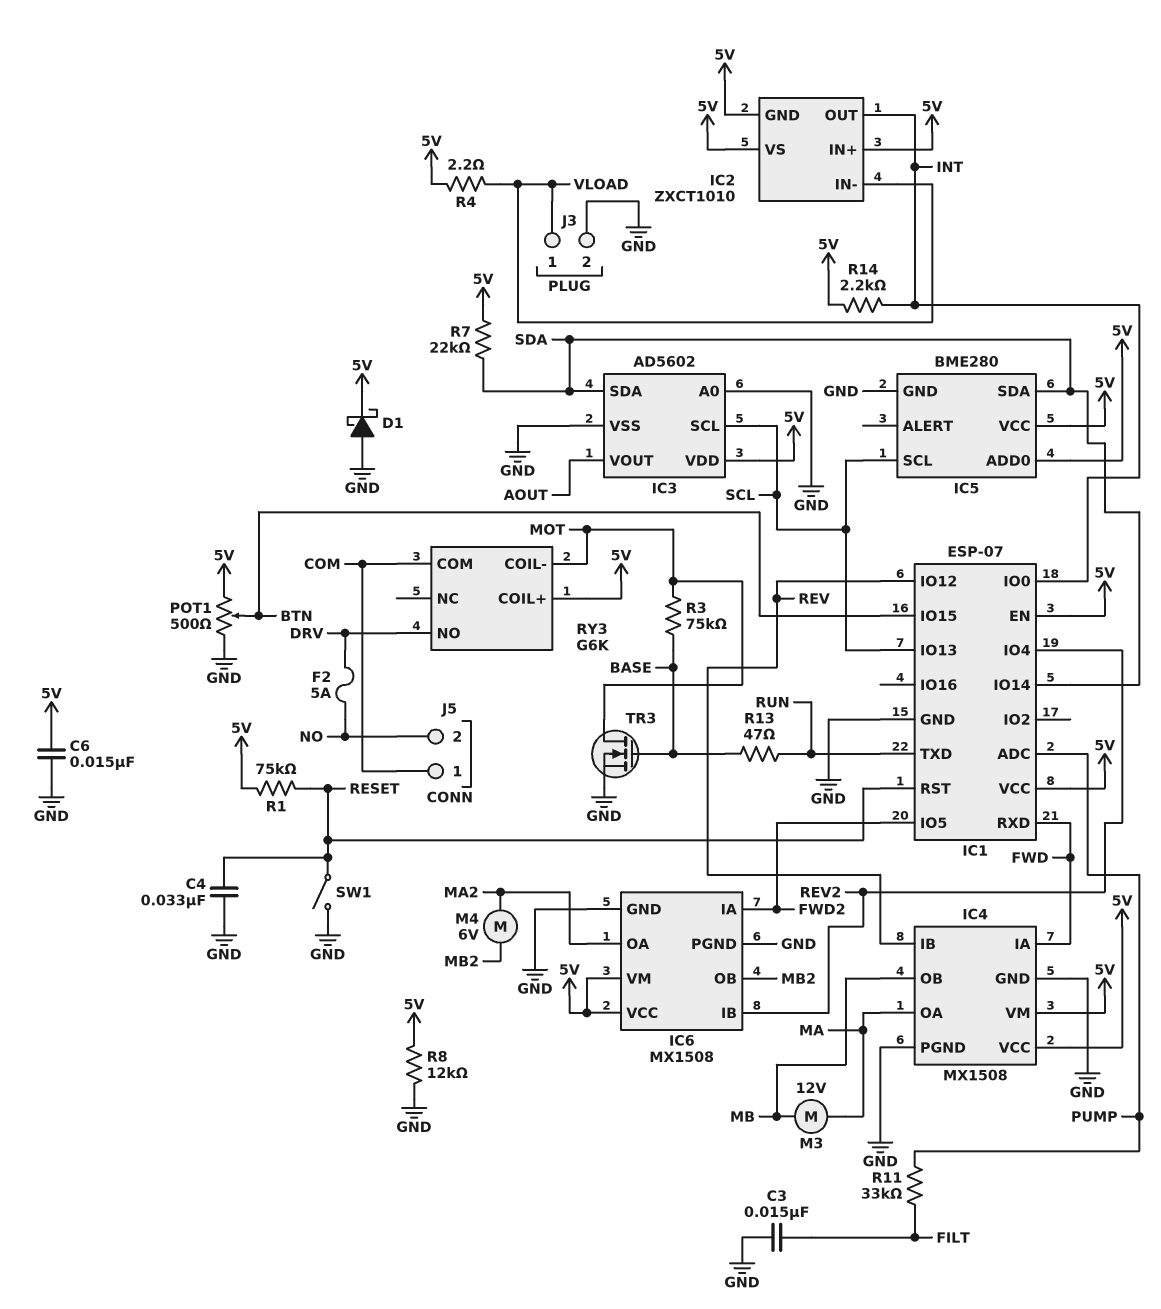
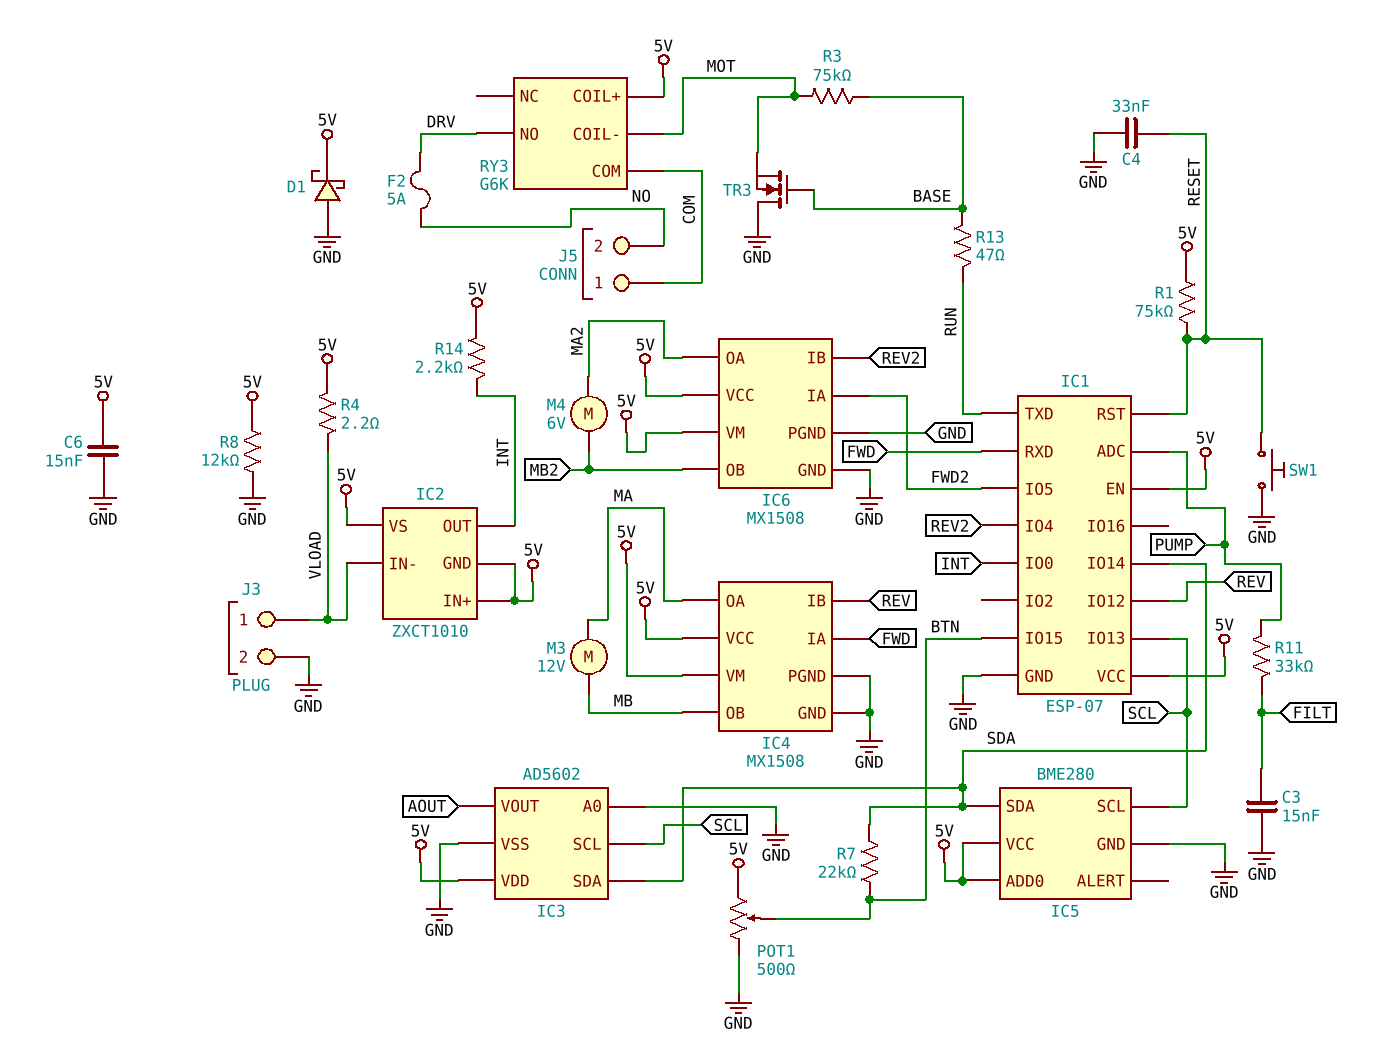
R7: 22k (5V, SDA) -> 22k (BTN, SDA)
SW1: switch (GND, RESET) -> button (GND, RESET)
TR3: NMOS (G BASE, D MOT, S GND) -> NMOS (G BASE, D GND, S MOT)

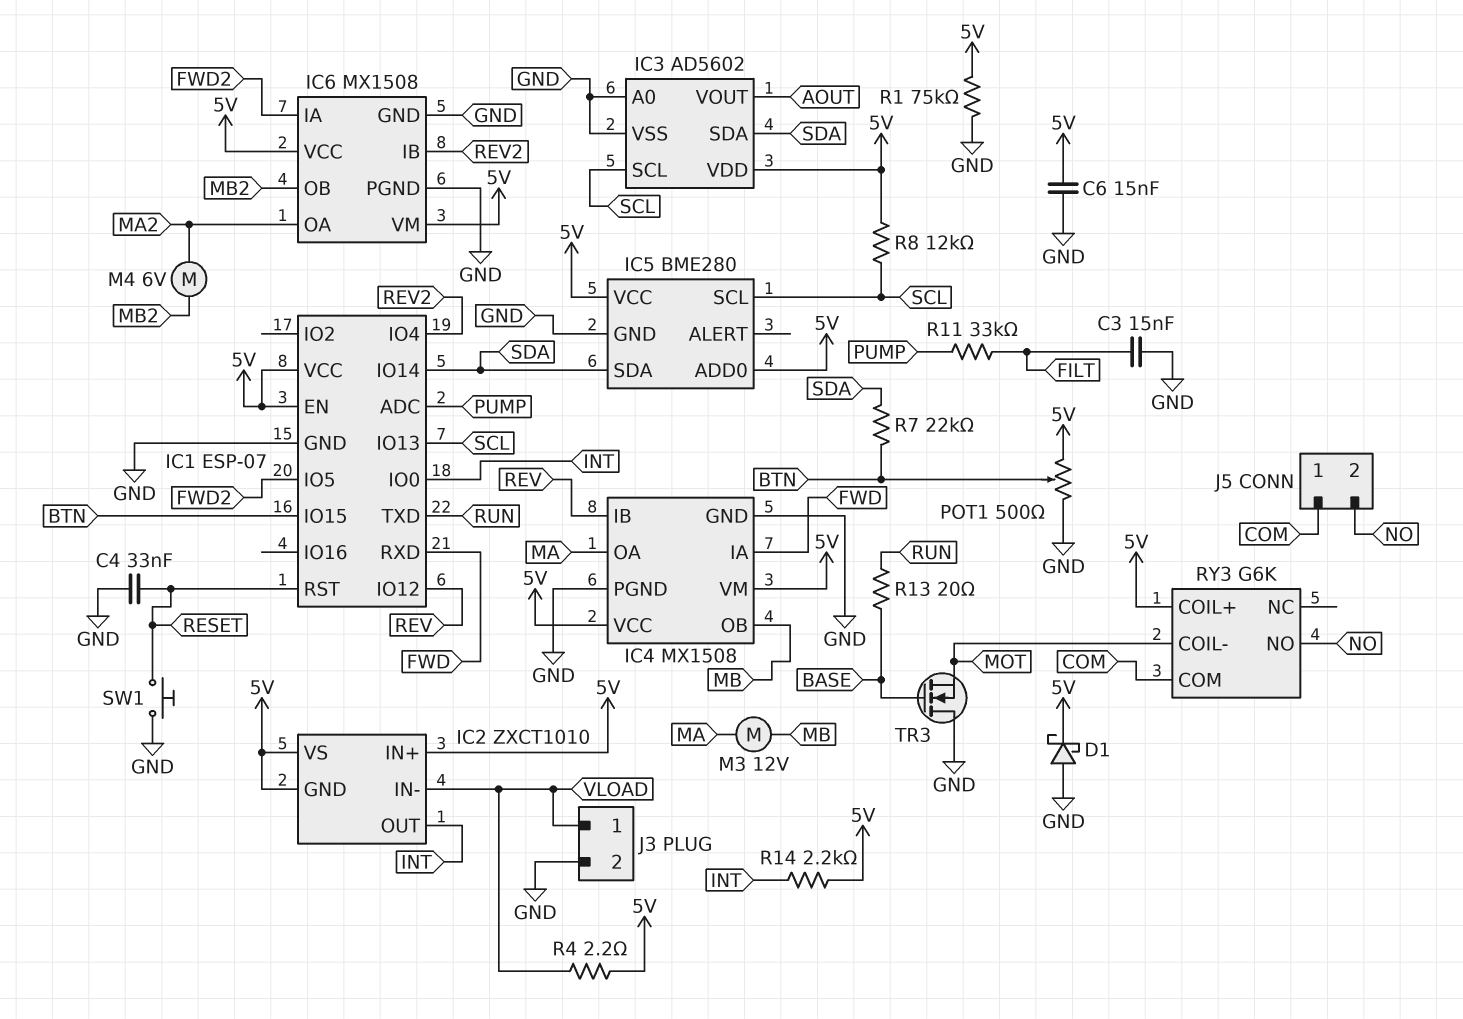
F2: 5A (DRV, NO) -> none
R1: 75k (5V, RESET) -> 75k (5V, GND)
R3: 75k (BASE, MOT) -> none
R8: 12k (5V, GND) -> 12k (5V, SCL)
R13: 47 (BASE, RUN) -> 20 (BASE, RUN)
RY3 pin NO: DRV -> NO

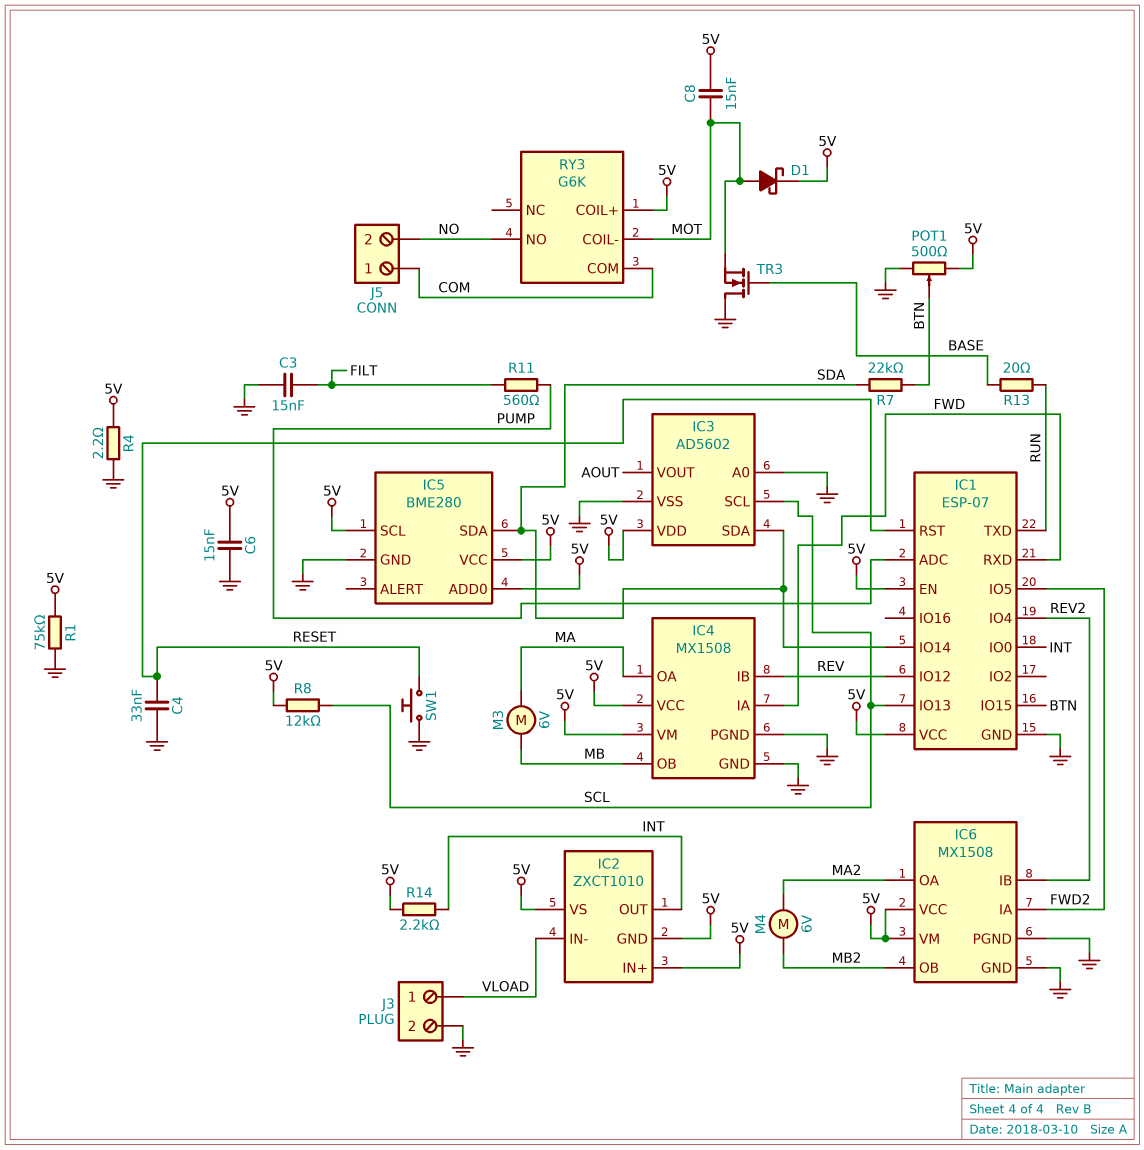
C8: none -> 15nF (5V, MOT)
D1: schottky (A GND, K 5V) -> schottky (A MOT, K 5V)
IC5 pin SCL: SCL -> 5V
M3: motor 12V (MA, MB) -> motor 6V (MA, MB)
R4: 2.2 (5V, VLOAD) -> 2.2 (5V, GND)
R11: 33k (FILT, PUMP) -> 560 (FILT, PUMP)

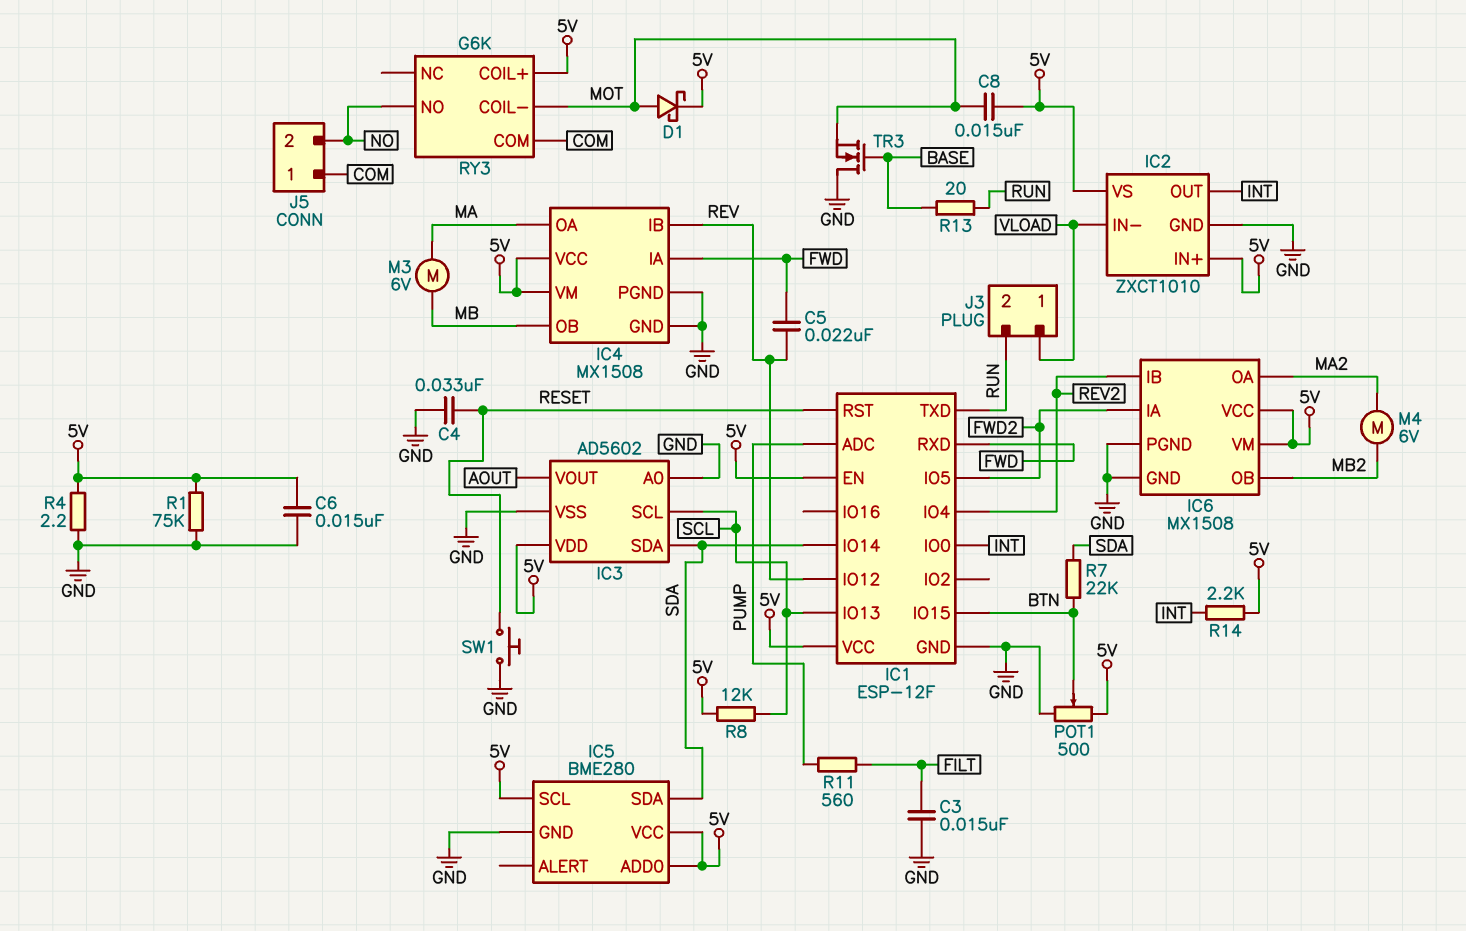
C5: none -> 22nF (FWD, REV)
IC1: ESP-07 -> ESP-12F
IC2 pin GND: 5V -> GND
J3 pin 2: GND -> RUN

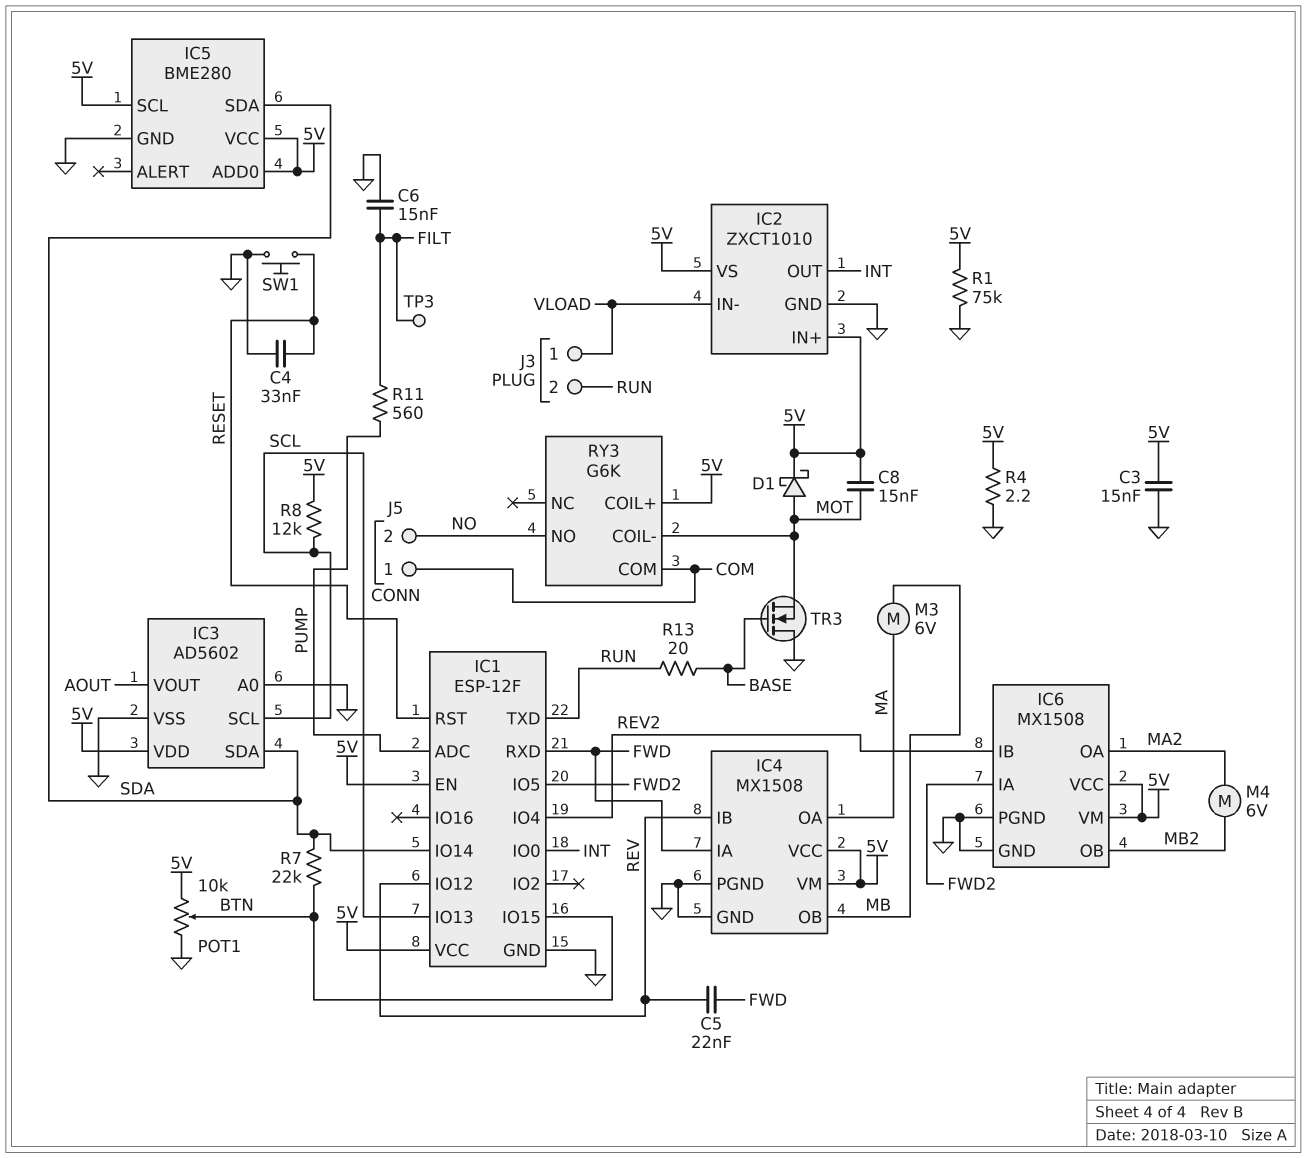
C3: 15nF (FILT, GND) -> 15nF (5V, GND)
C6: 15nF (5V, GND) -> 15nF (FILT, GND)
POT1: 500 (5V, GND, wiper BTN) -> 10k (5V, GND, wiper BTN)
R14: 2.2k (5V, INT) -> none
TP3: none -> test point (FILT)

